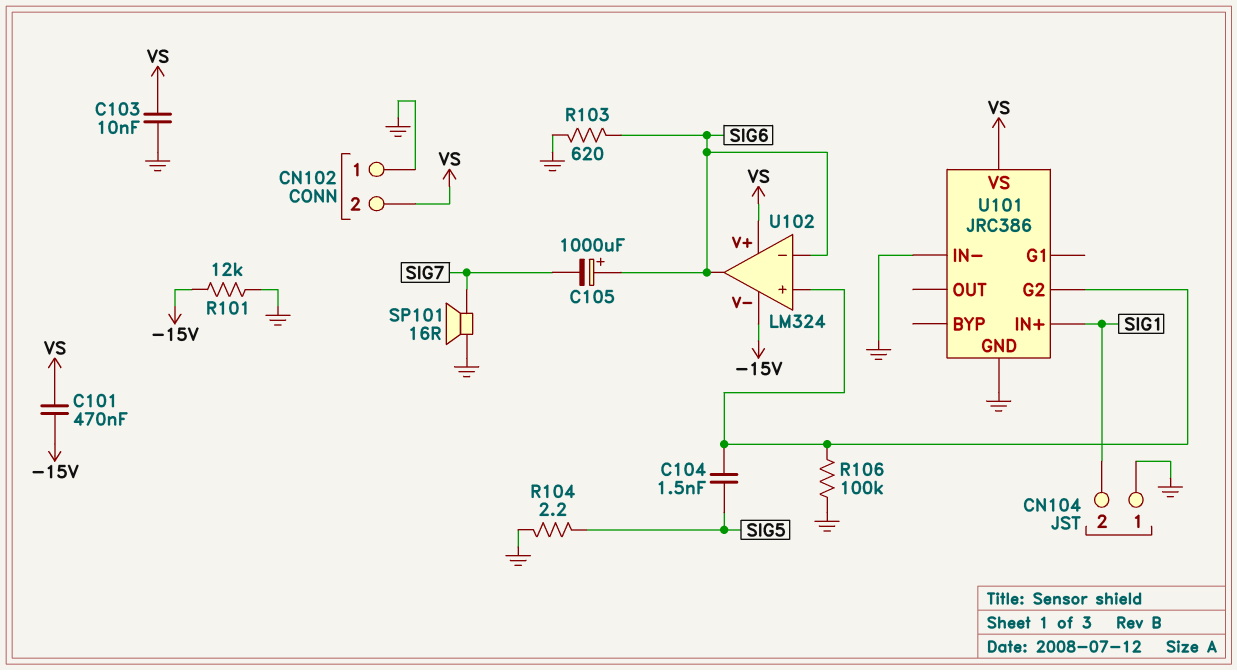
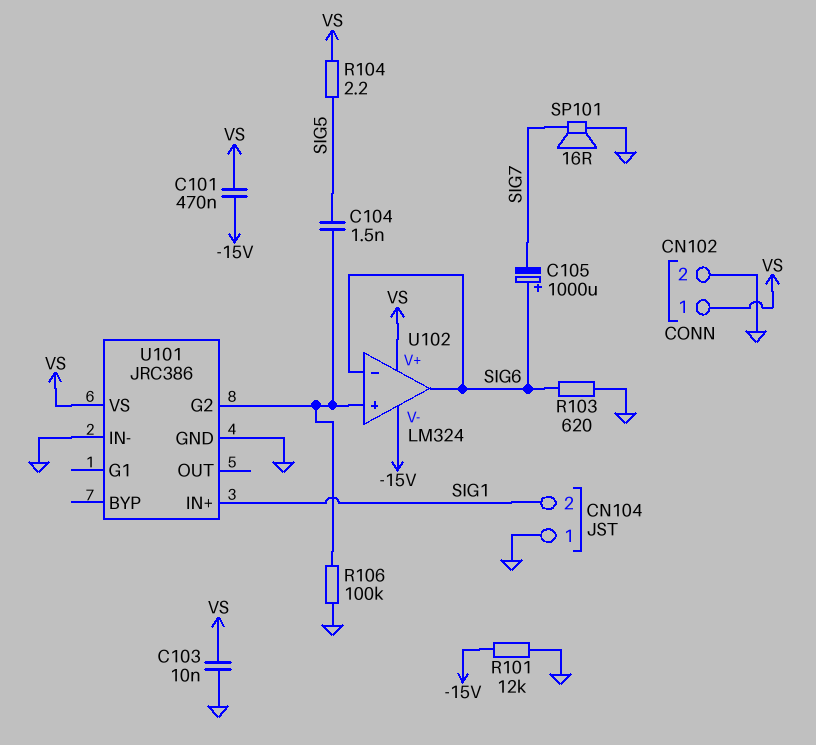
CN102 pin 1: GND -> VS
CN102 pin 2: VS -> GND
R104: 2.2 (GND, SIG5) -> 2.2 (SIG5, VS)

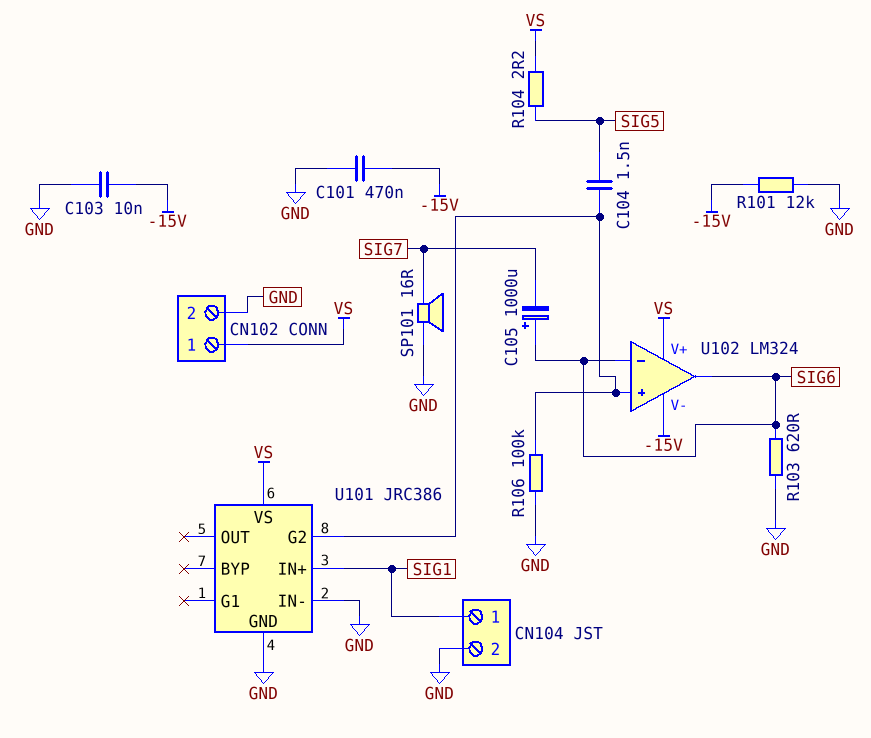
C101: 470nF (-15V, VS) -> 470nF (-15V, GND)
C103: 10nF (GND, VS) -> 10nF (-15V, GND)
CN104 pin 1: GND -> SIG1
CN104 pin 2: SIG1 -> GND

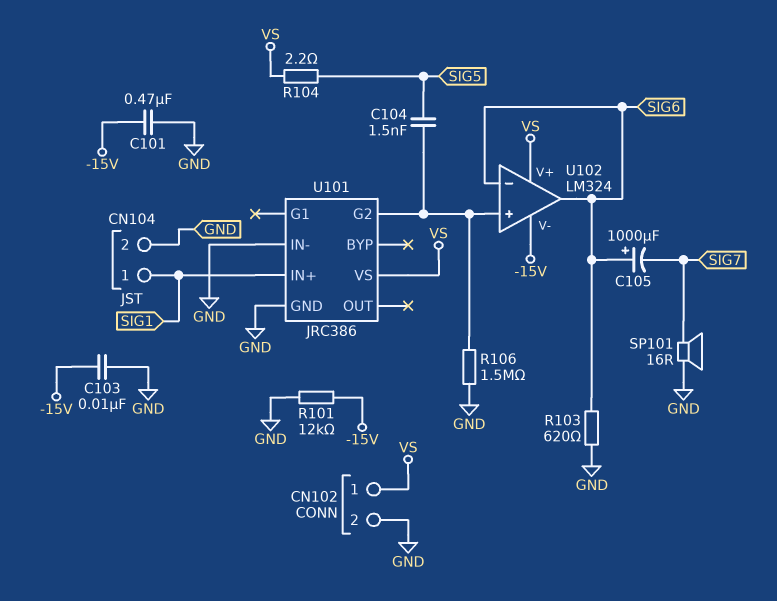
R106: 100k (GND, U101/G2) -> 1.5M (GND, U101/G2)

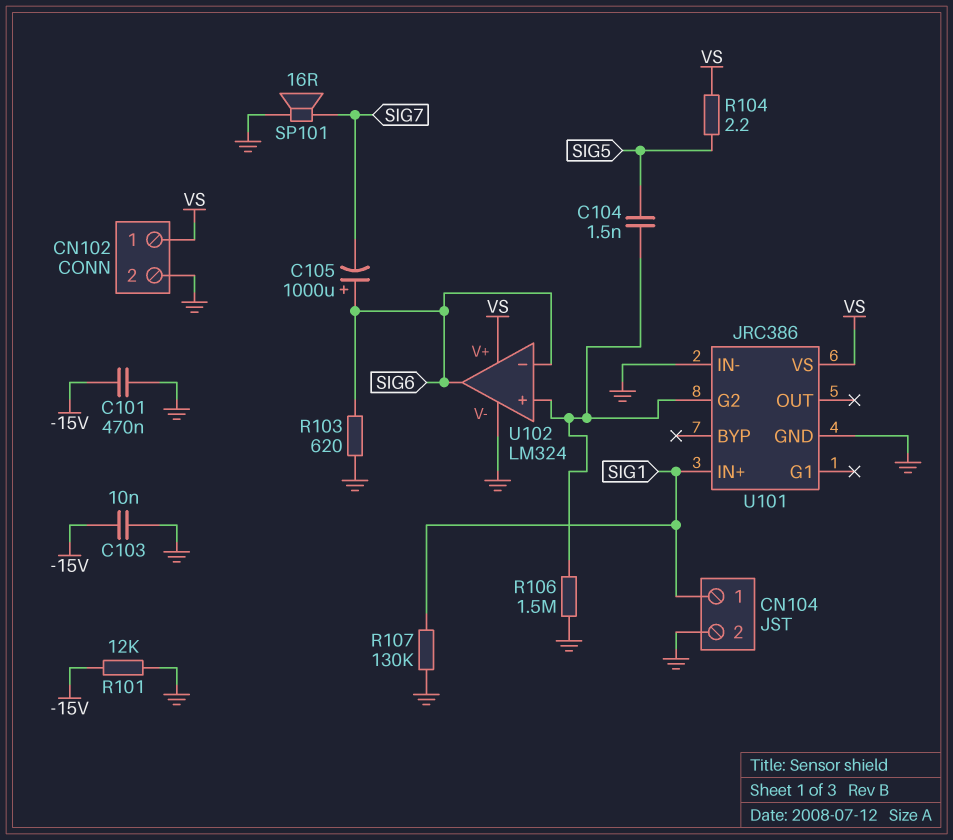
R107: none -> 130k (GND, SIG1)
U102 pin V-: -15V -> GND

